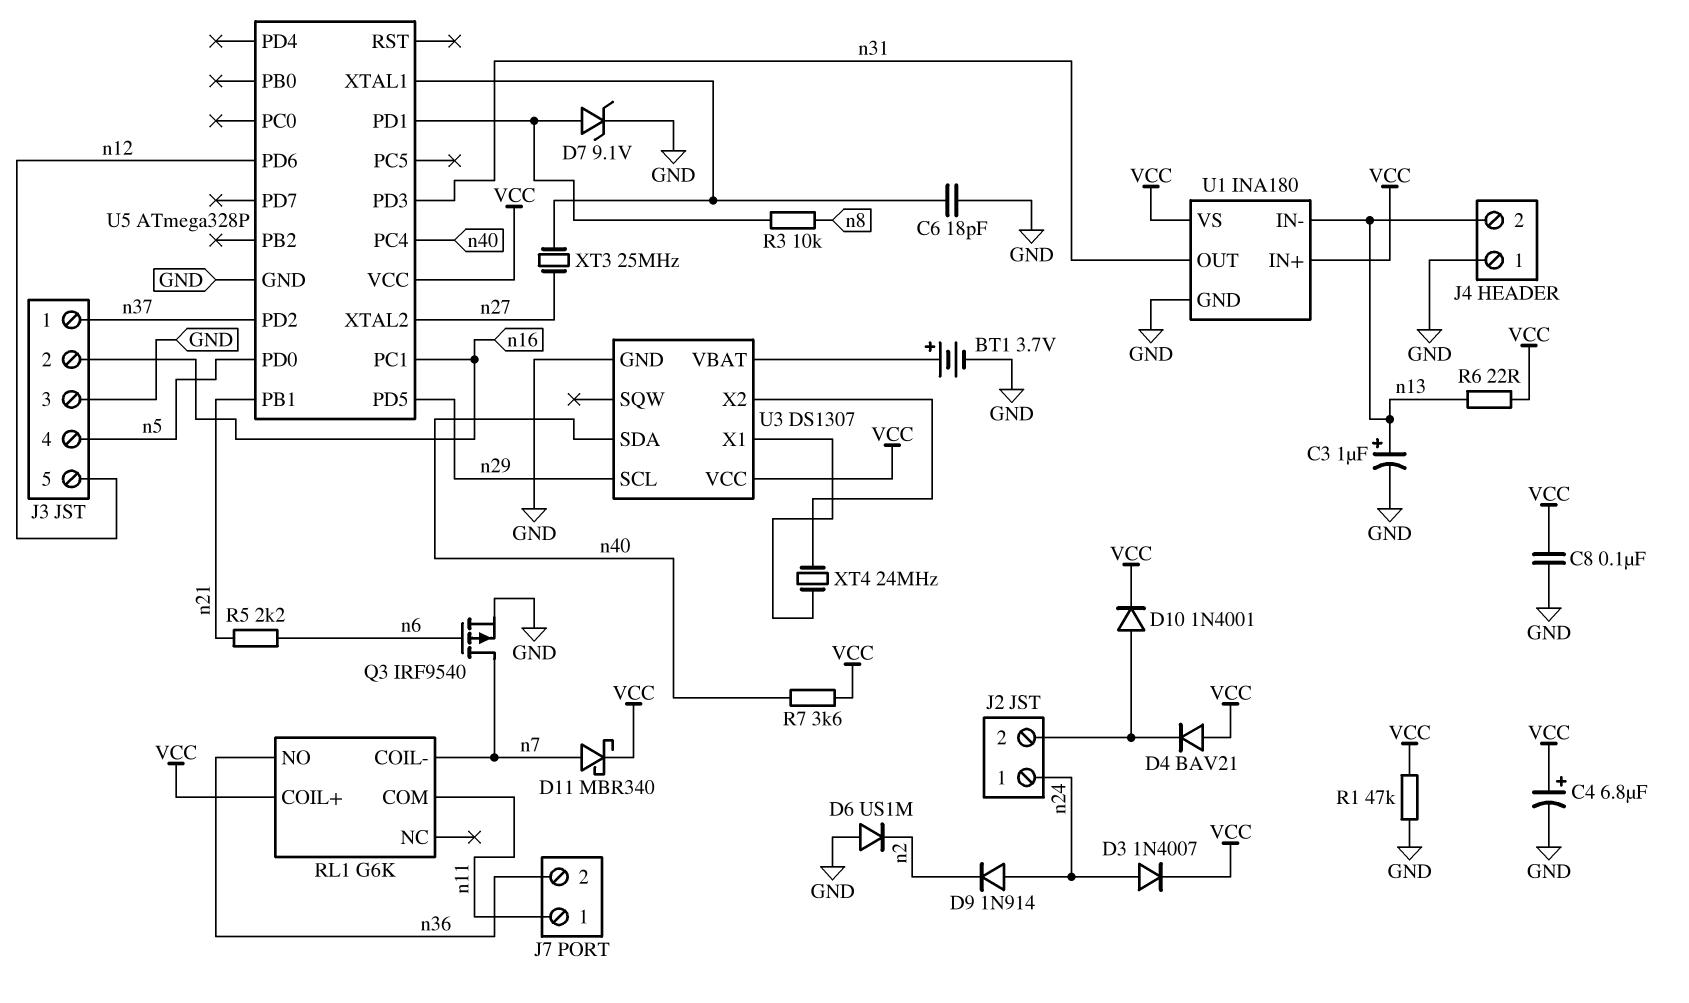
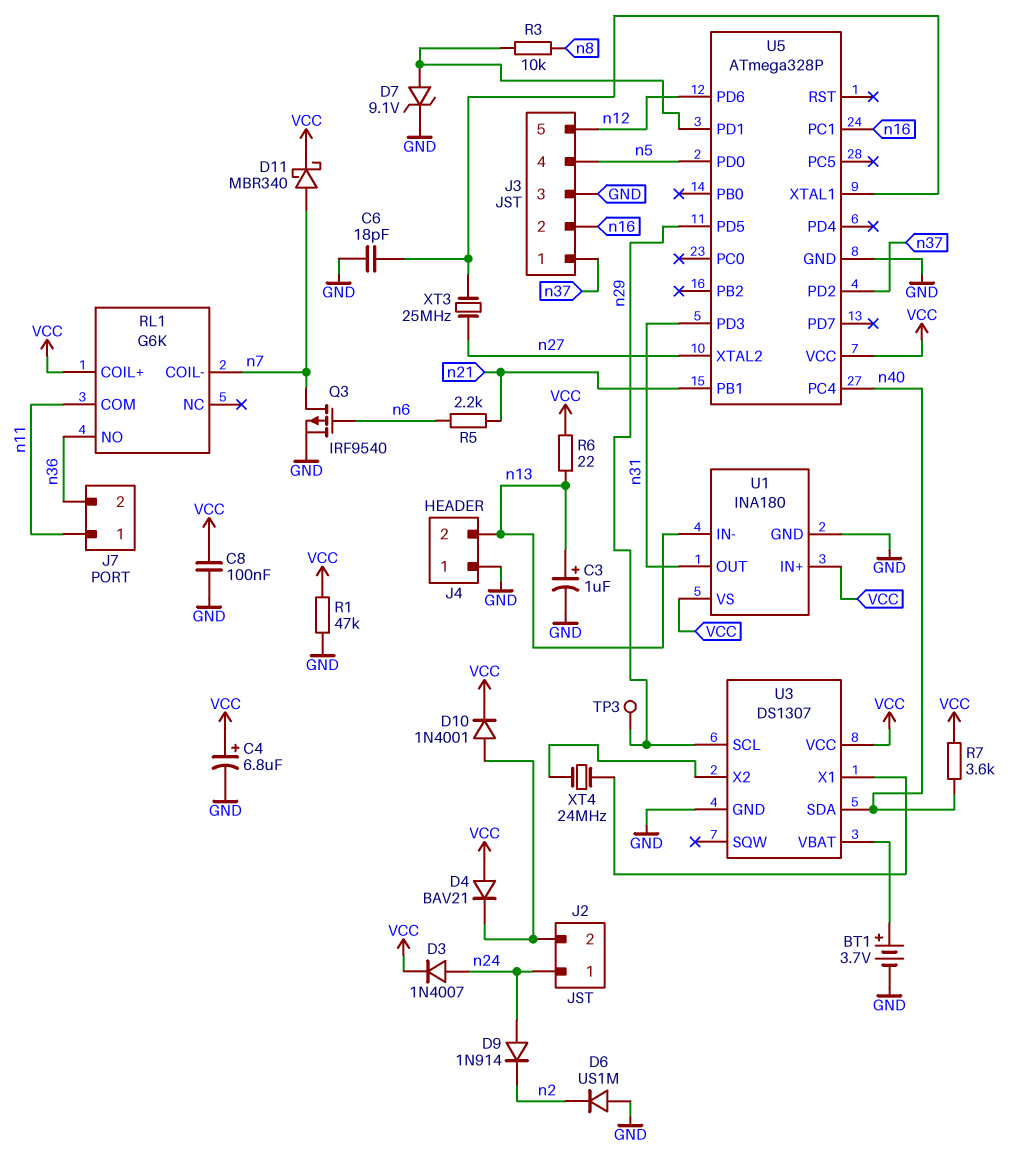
TP3: none -> test point (n29)

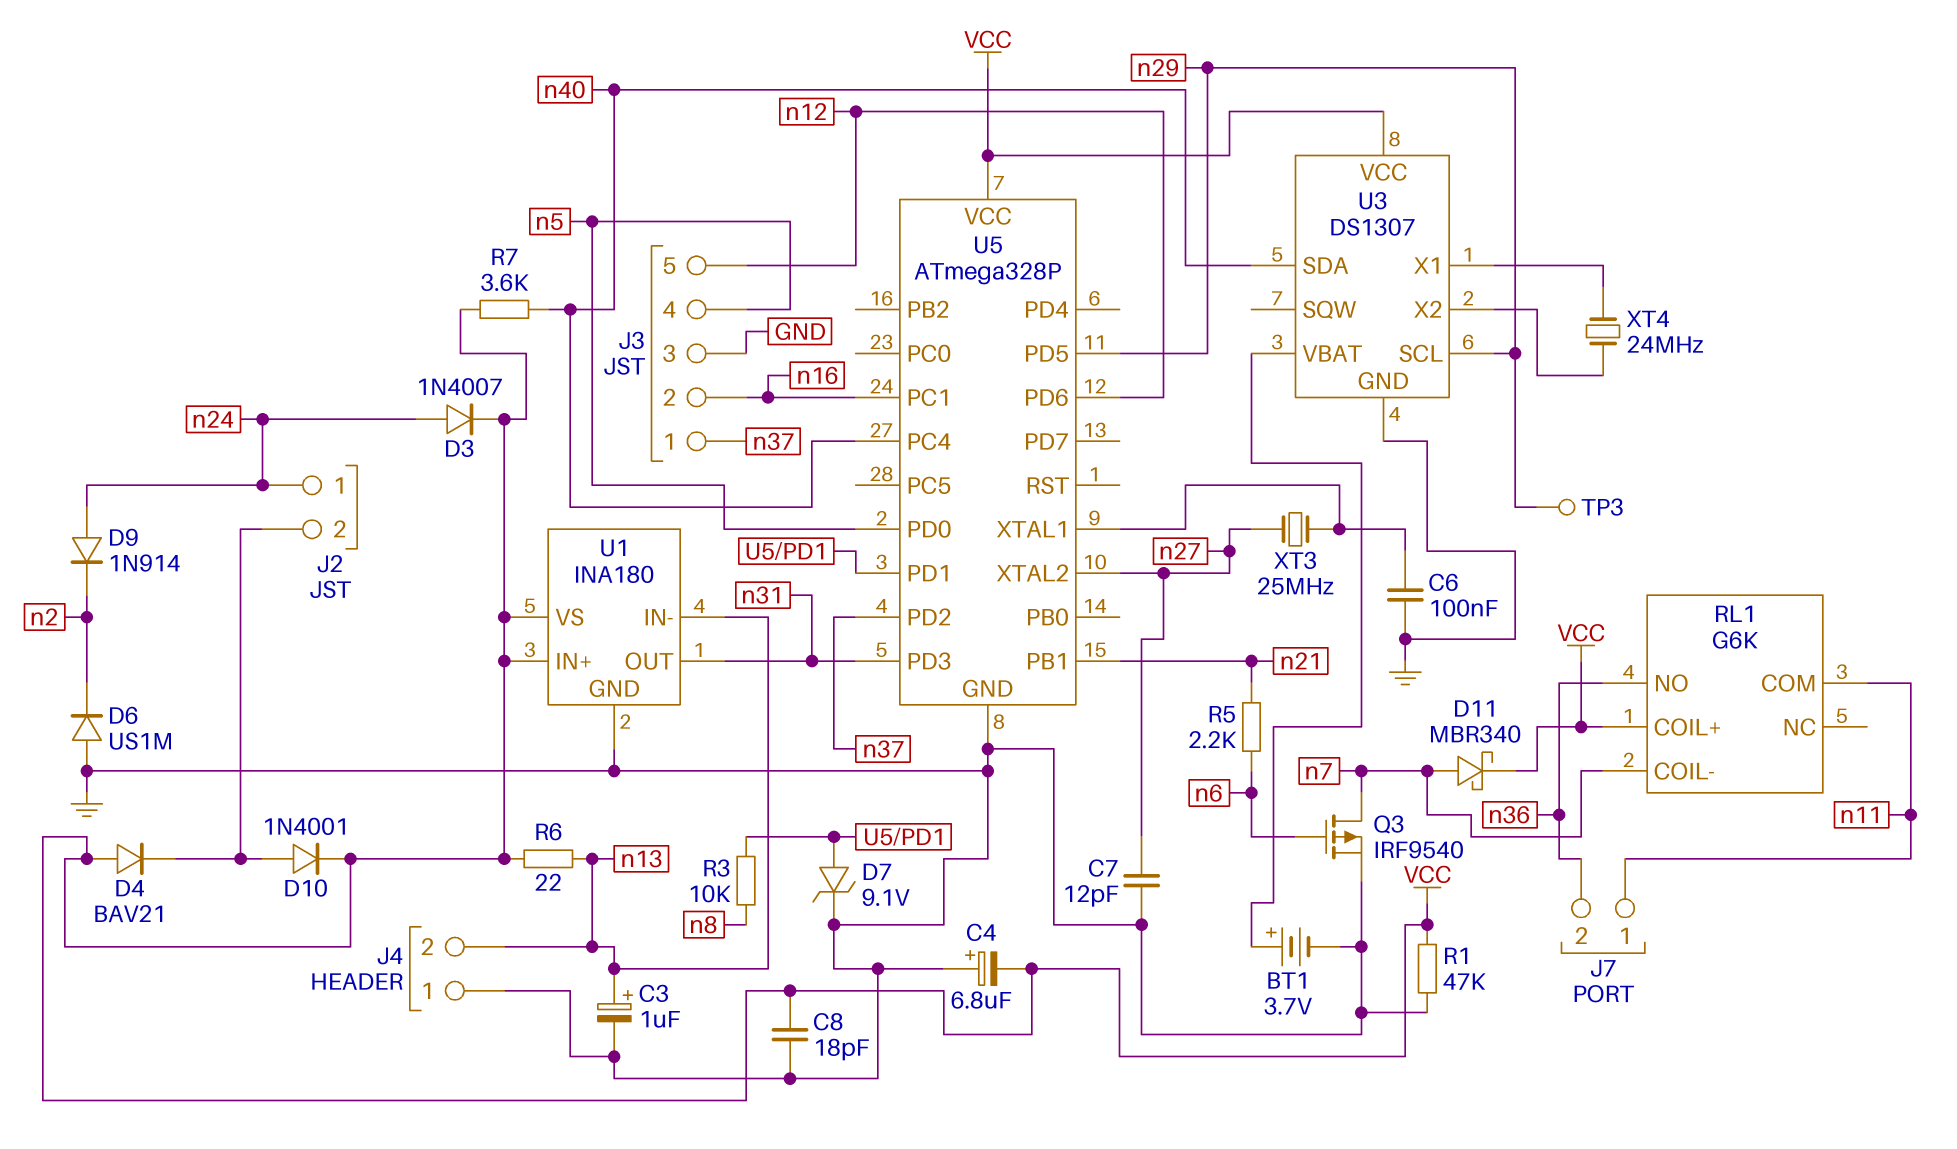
C4: 6.8uF (plus VCC, minus GND) -> 6.8uF (plus GND, minus VCC)
C6: 18pF (GND, U5/XTAL1) -> 100nF (GND, U5/XTAL1)
C7: none -> 12pF (GND, n27)
C8: 100nF (GND, VCC) -> 18pF (GND, VCC)

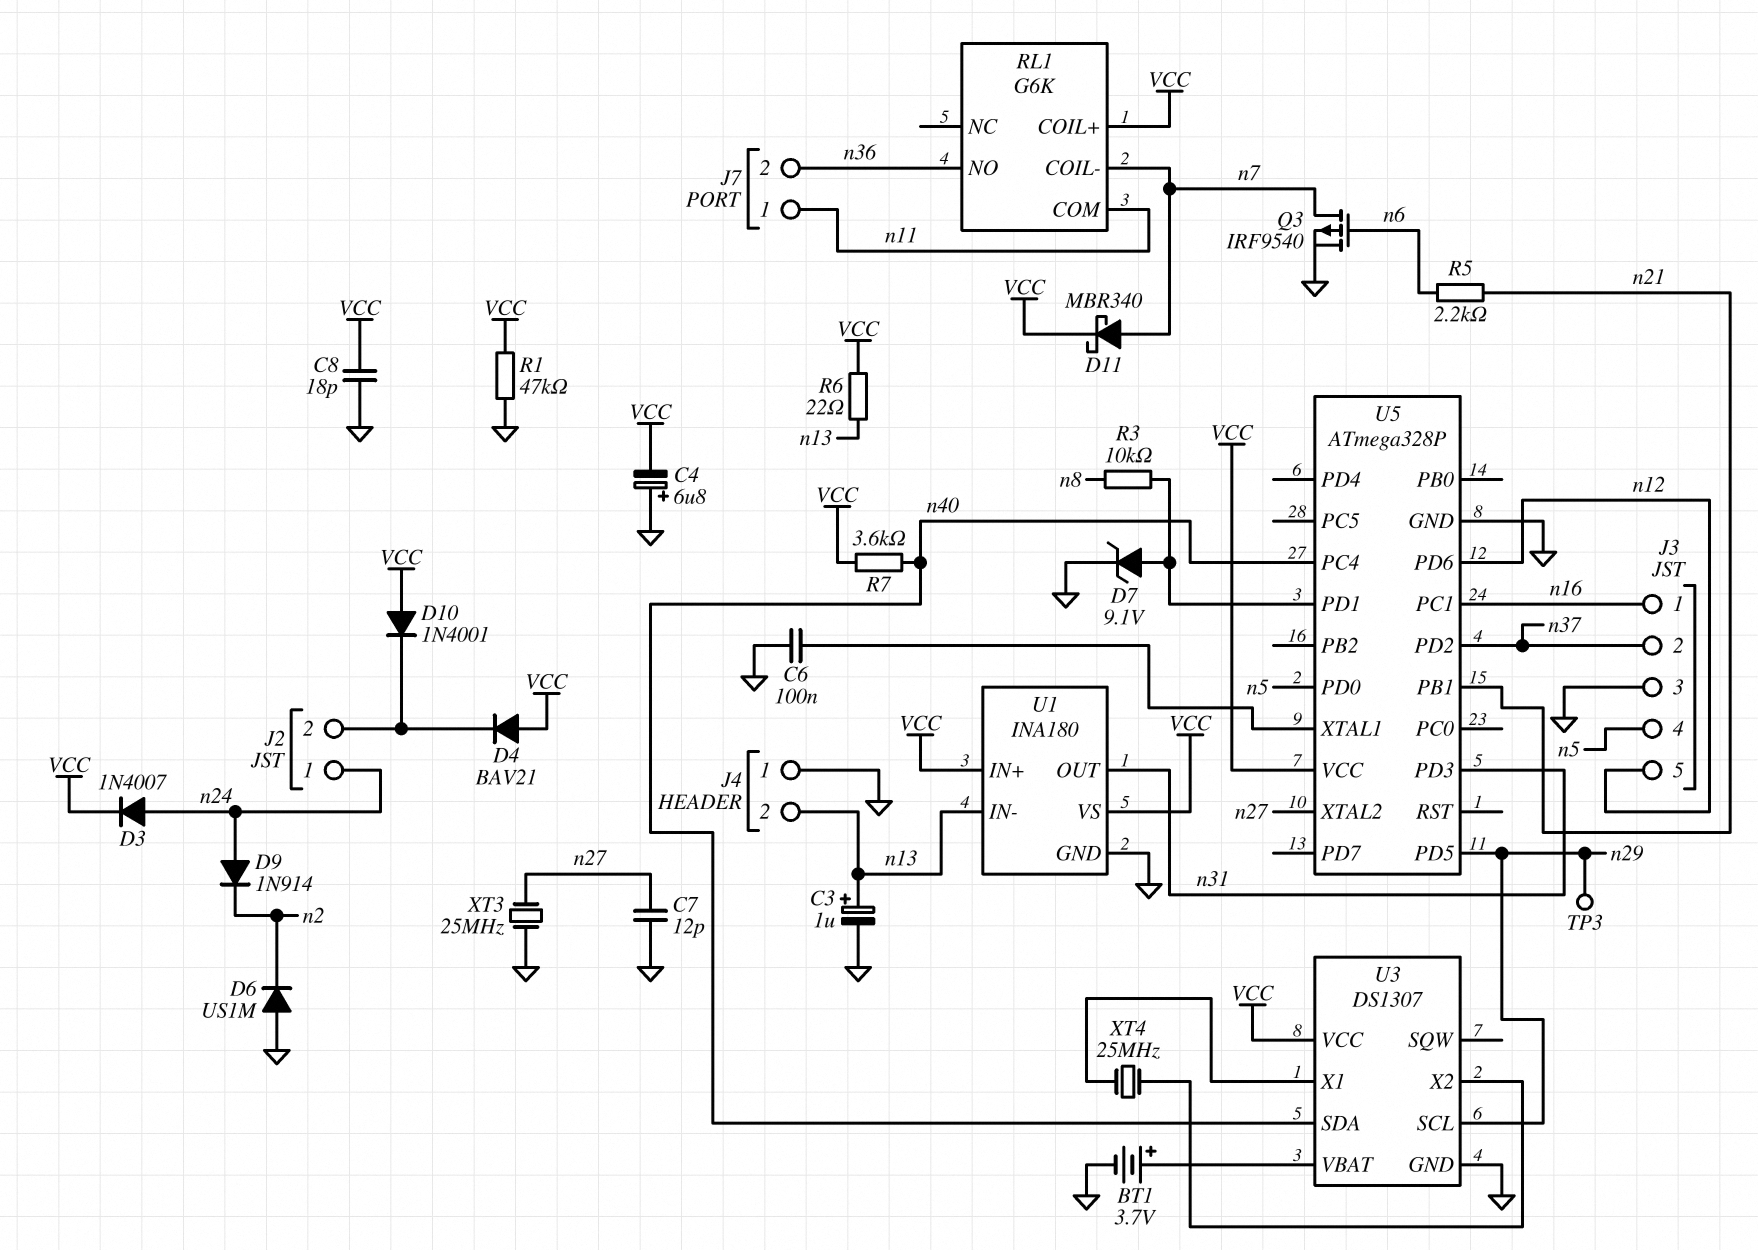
D10: diode 1N4001 (A J2/2, K VCC) -> diode 1N4001 (A VCC, K J2/2)
J3 pin 1: n37 -> n16
J3 pin 2: n16 -> n37
XT3: 25MHz (U5/XTAL1, n27) -> 25MHz (GND, n27)
XT4: 24MHz (U3/X1, U3/X2) -> 25MHz (U3/X1, U3/X2)

